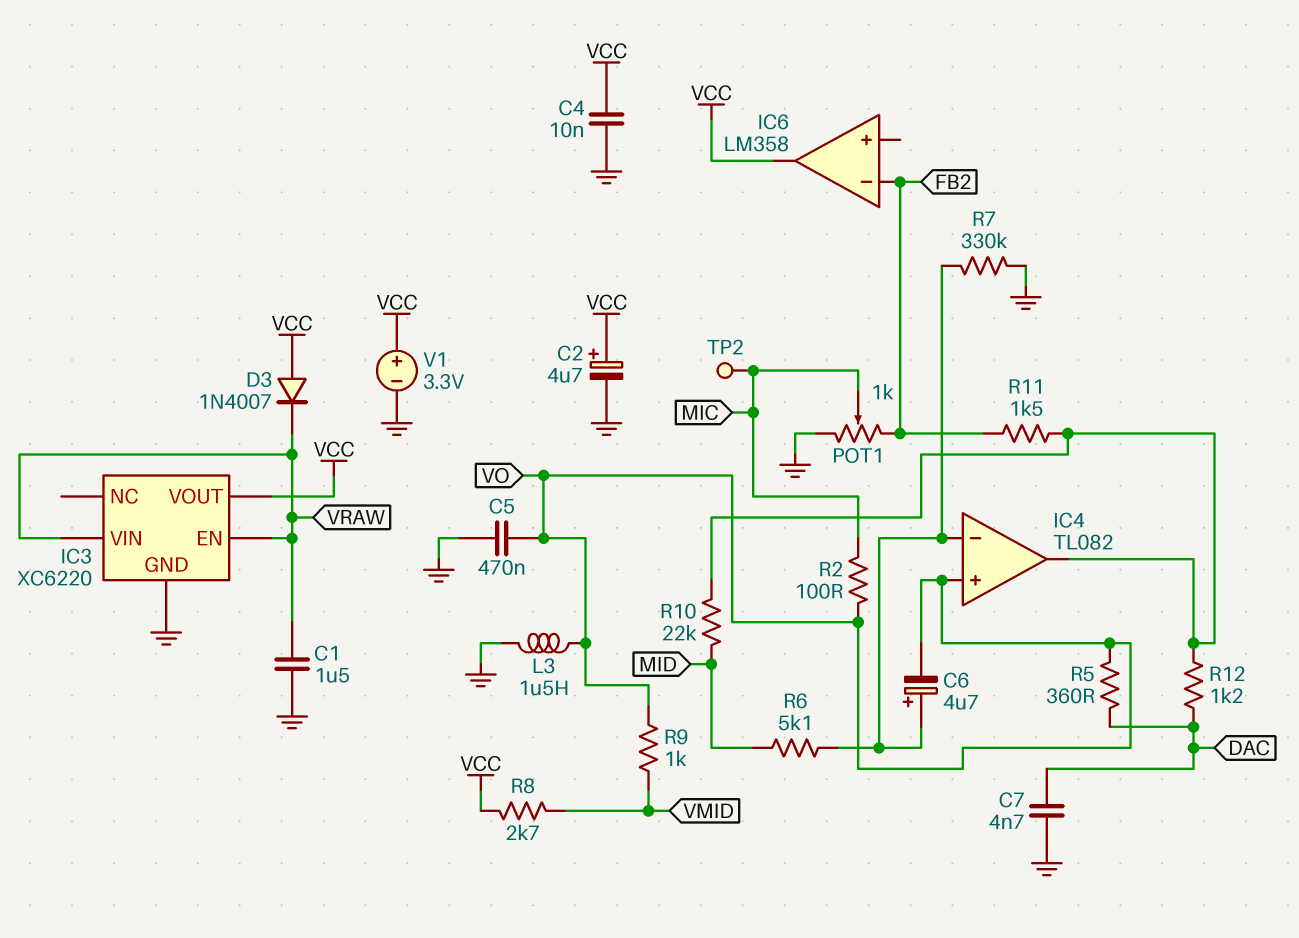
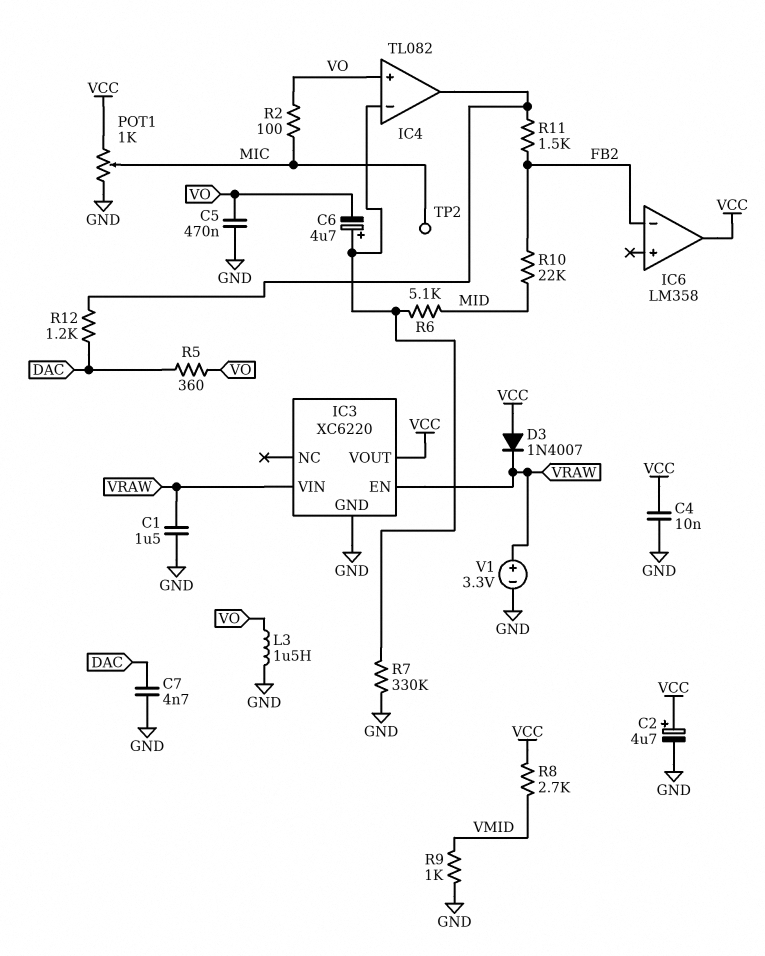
POT1: 1k (FB2, GND, wiper MIC) -> 1k (GND, VCC, wiper MIC)
R9: 1k (VMID, VO) -> 1k (GND, VMID)
R10: 22k (IC4/out, MID) -> 22k (FB2, MID)
V1: 3.3V (plus VCC, minus GND) -> 3.3V (plus VRAW, minus GND)

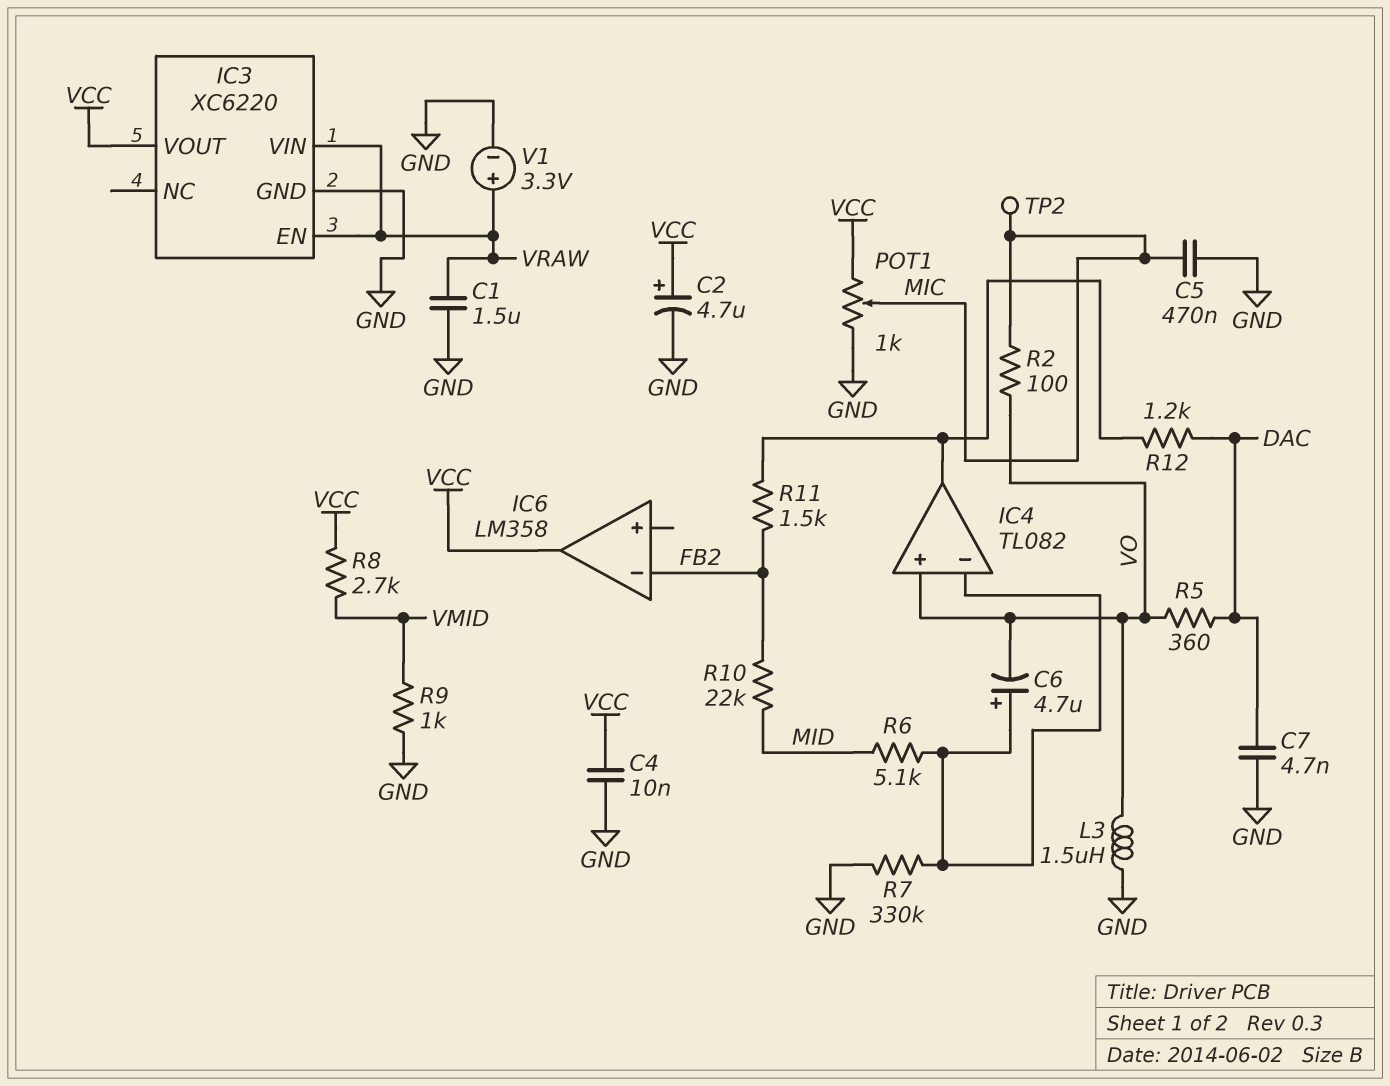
C5: 470nF (GND, VO) -> 470nF (GND, MIC)
D3: diode 1N4007 (A VCC, K VRAW) -> none

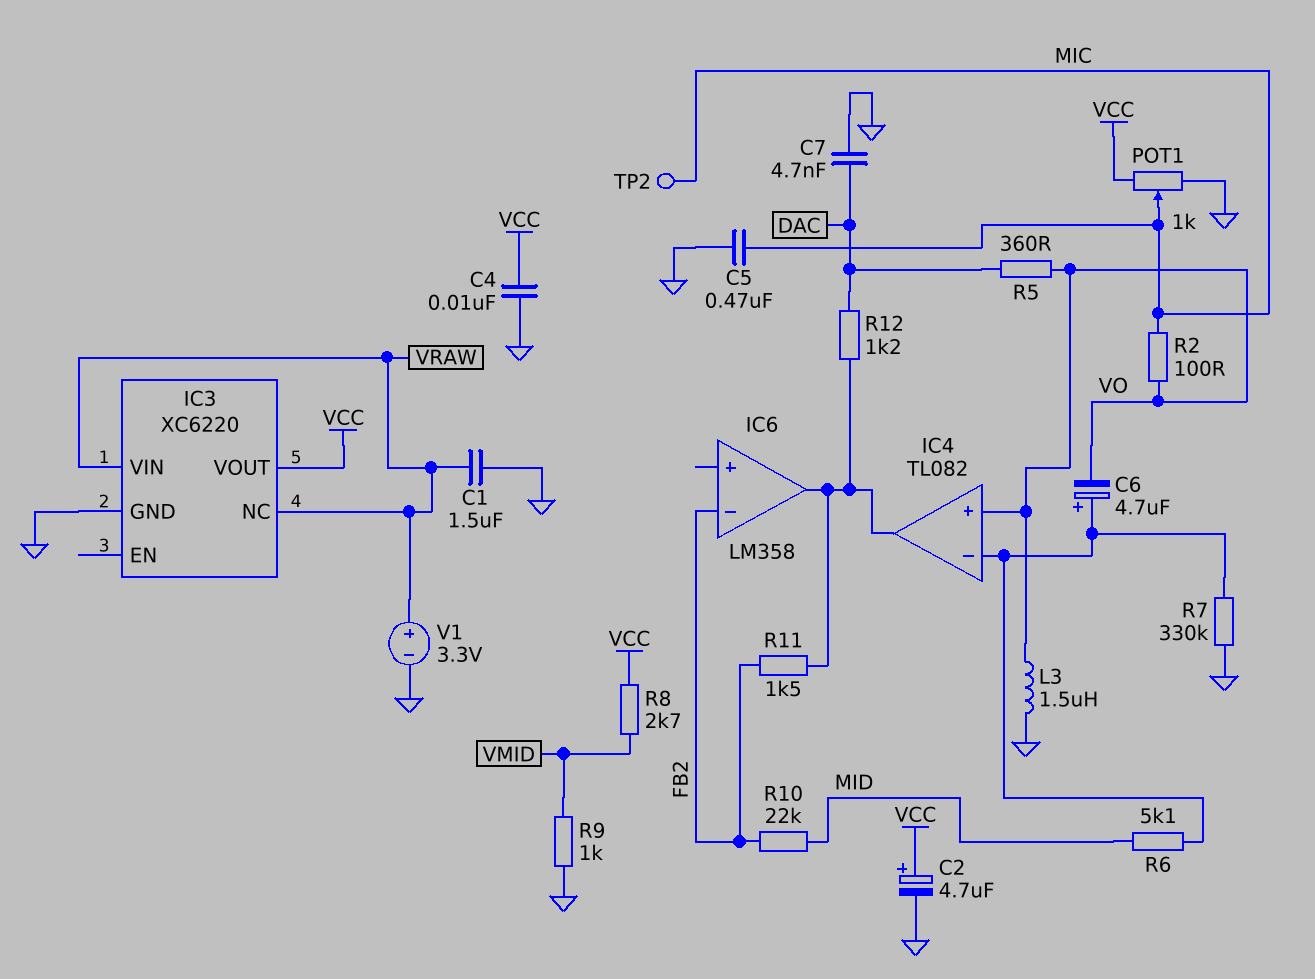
IC3 pin EN: VRAW -> none
IC3 pin NC: none -> VRAW
IC6 pin out: VCC -> IC4/out

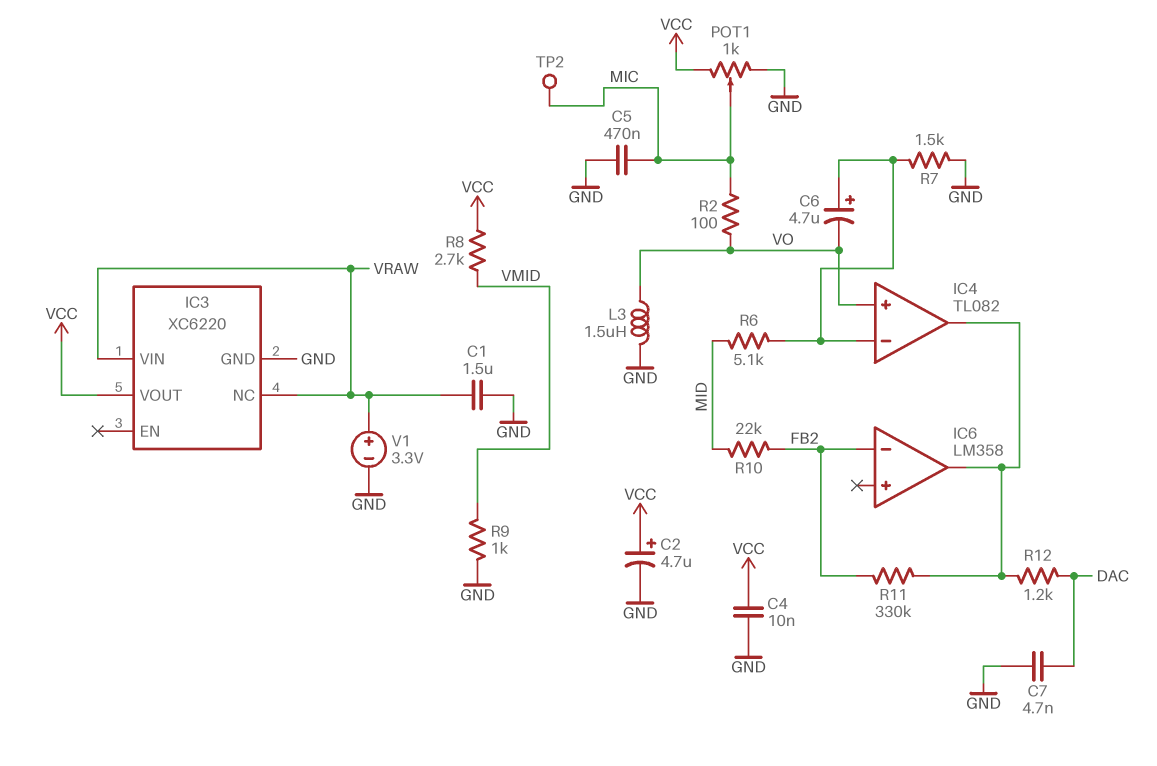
R5: 360 (DAC, VO) -> none
R7: 330k (GND, IC4/in-) -> 1.5k (GND, IC4/in-)
R11: 1.5k (FB2, IC4/out) -> 330k (FB2, IC4/out)

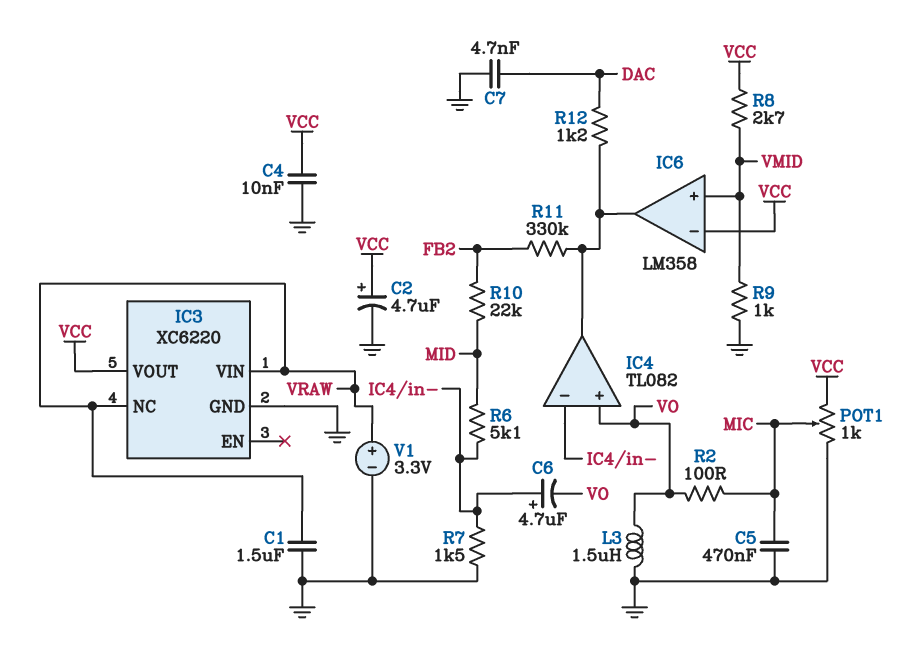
IC6 pin in+: none -> VMID
IC6 pin in-: FB2 -> VCC
TP2: test point (MIC) -> none

